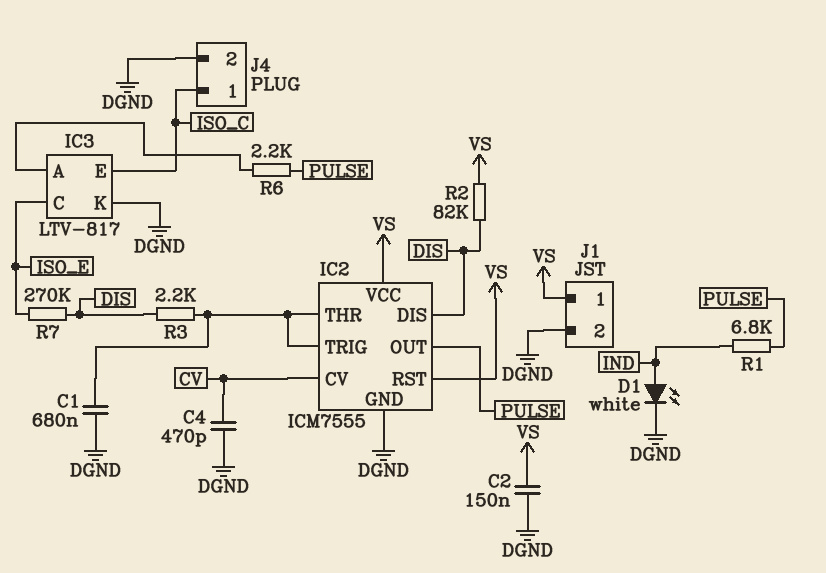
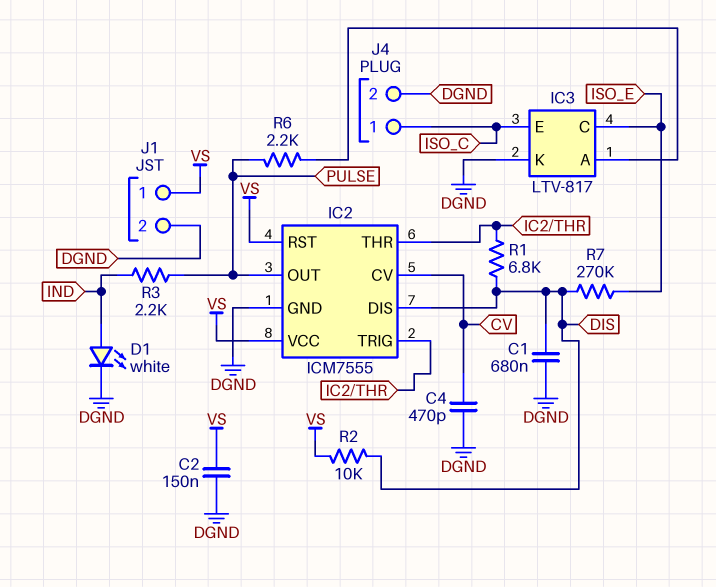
C1: 680nF (DGND, IC2/THR) -> 680nF (DGND, DIS)
R1: 6.8k (IND, PULSE) -> 6.8k (DIS, IC2/THR)
R2: 82k (DIS, VS) -> 10k (DIS, VS)
R3: 2.2k (DIS, IC2/THR) -> 2.2k (IND, PULSE)

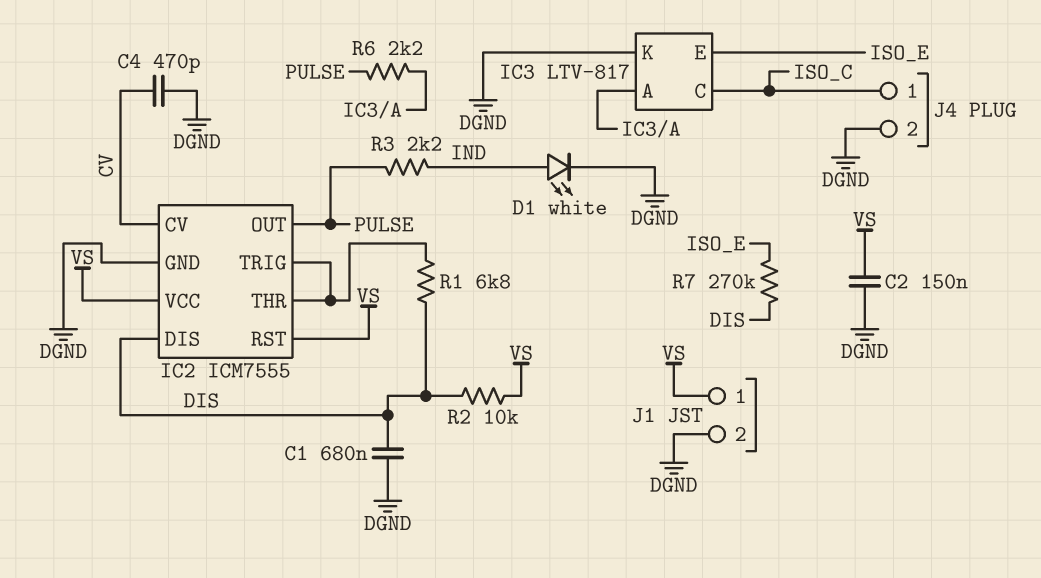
IC3 pin C: ISO_E -> ISO_C
IC3 pin E: ISO_C -> ISO_E

